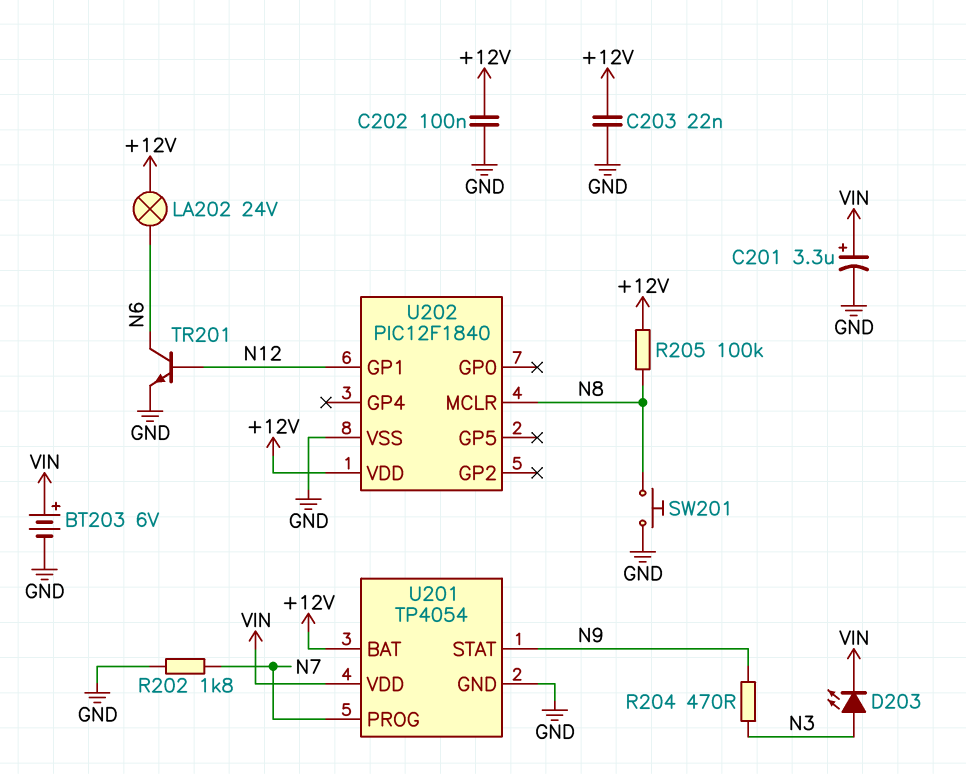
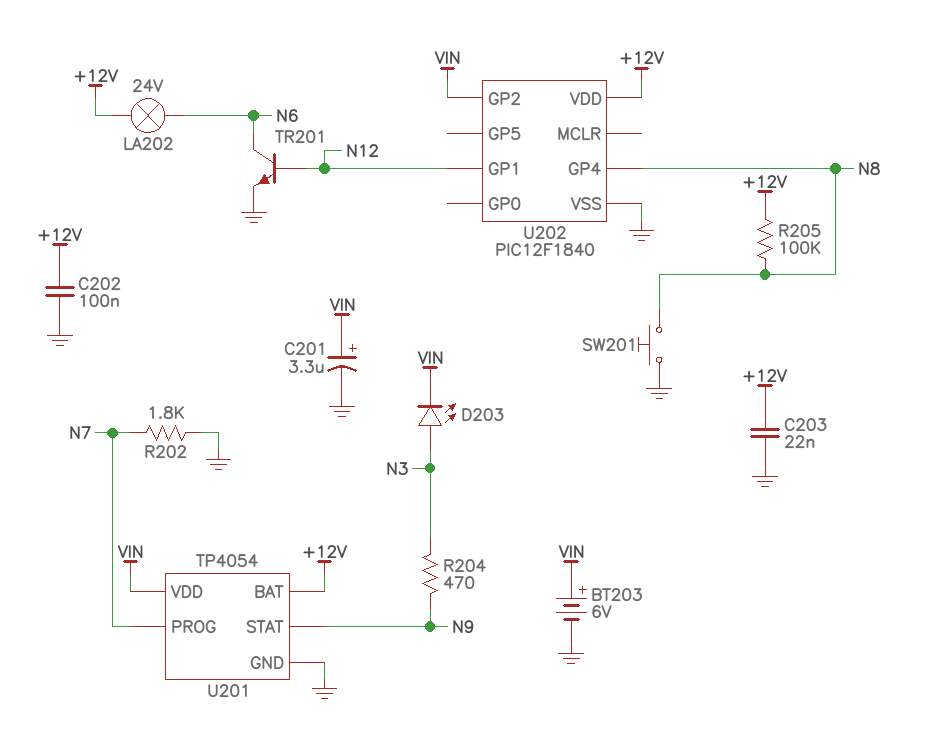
U202 pin GP2: none -> VIN
U202 pin GP4: none -> N8
U202 pin MCLR: N8 -> none

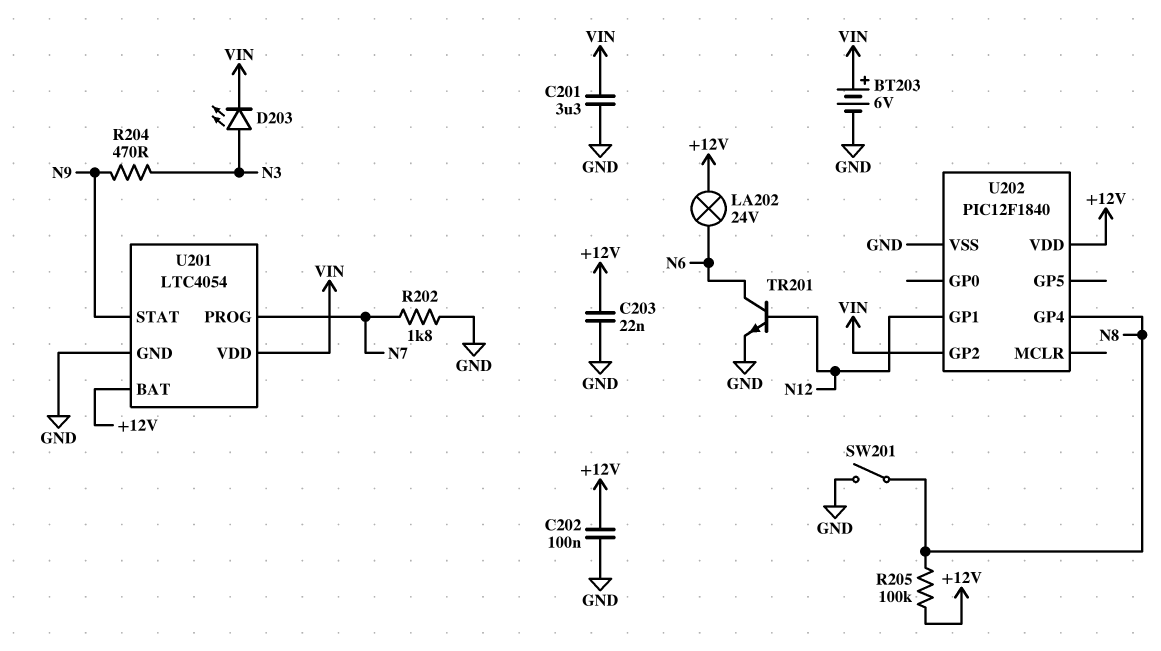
C201: 3.3uF (plus VIN, minus GND) -> 3.3uF (GND, VIN)
SW201: button (GND, N8) -> switch (GND, N8)
U201: TP4054 -> LTC4054

